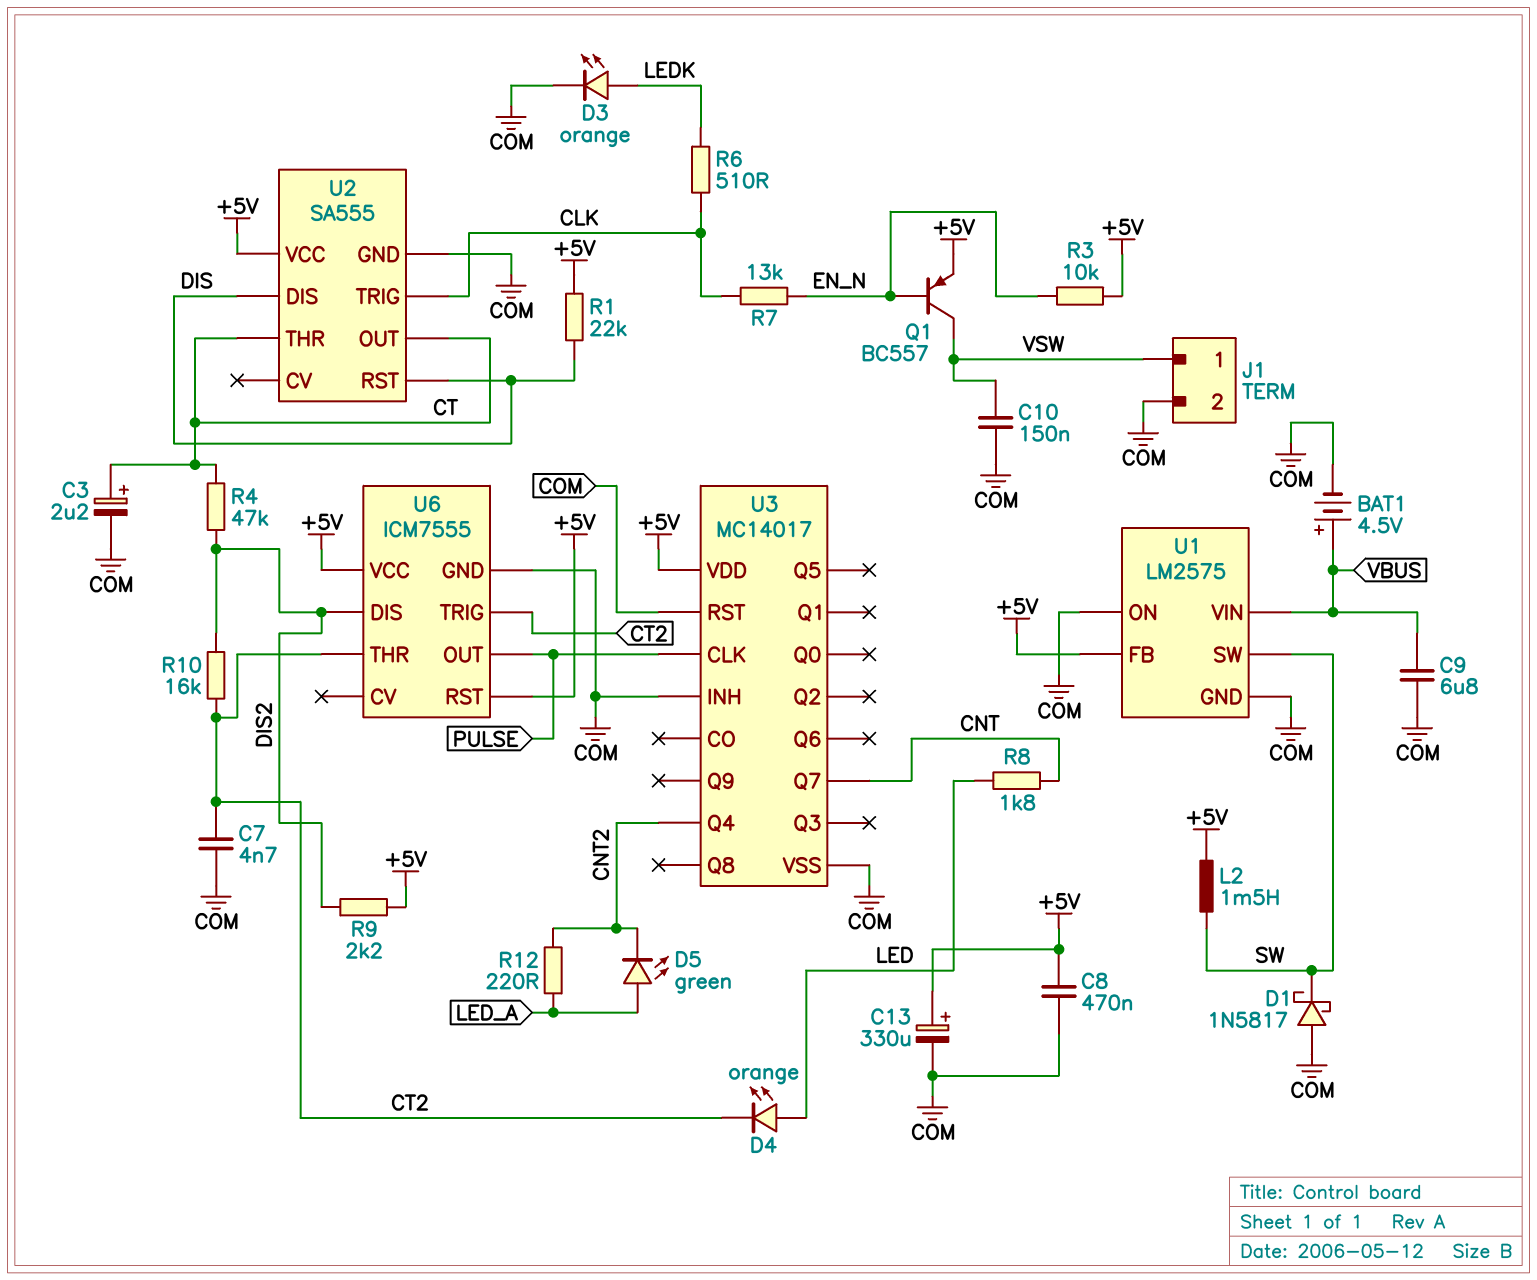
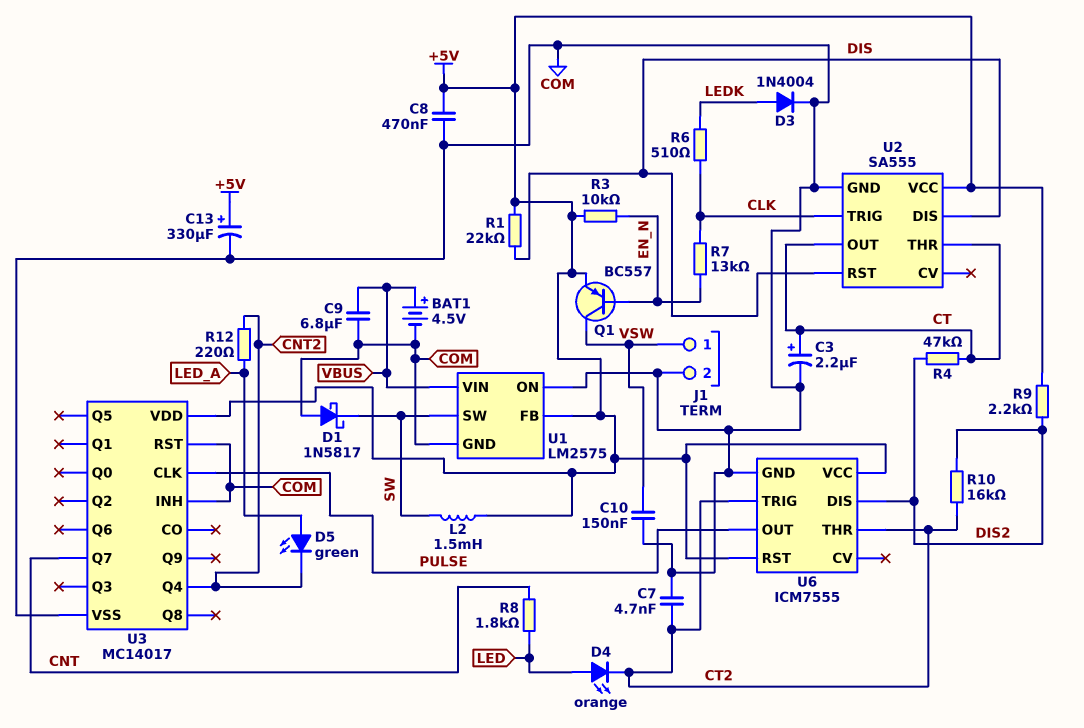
D3: LED orange (A LEDK, K COM) -> diode 1N4004 (A LEDK, K COM)

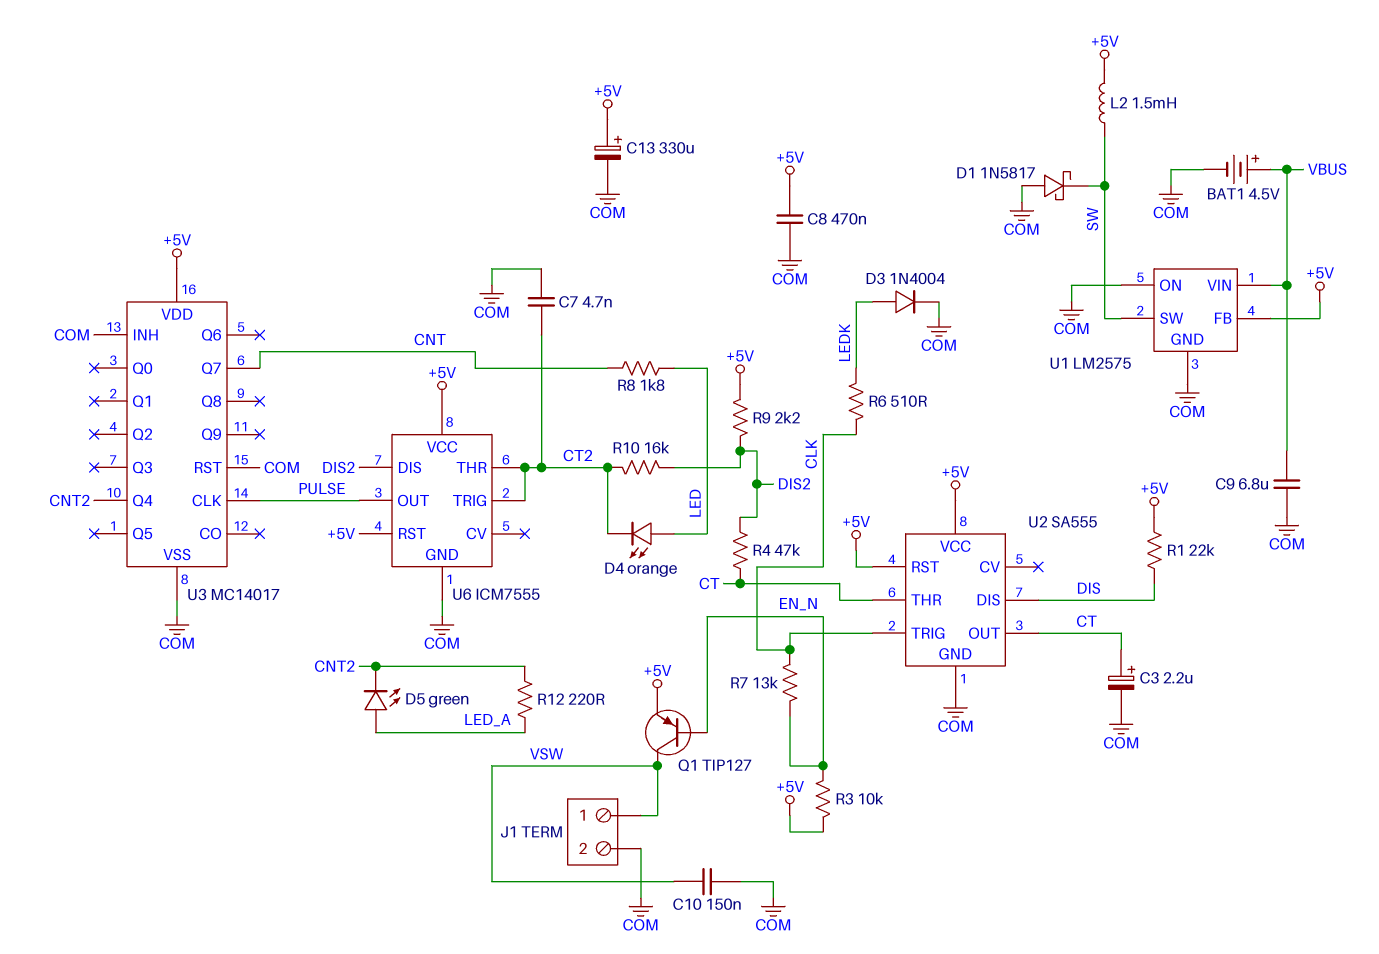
Q1: PNP BC557 (B EN_N, C VSW, E +5V) -> PNP TIP127 (B EN_N, C VSW, E +5V)
U2 pin RST: DIS -> +5V

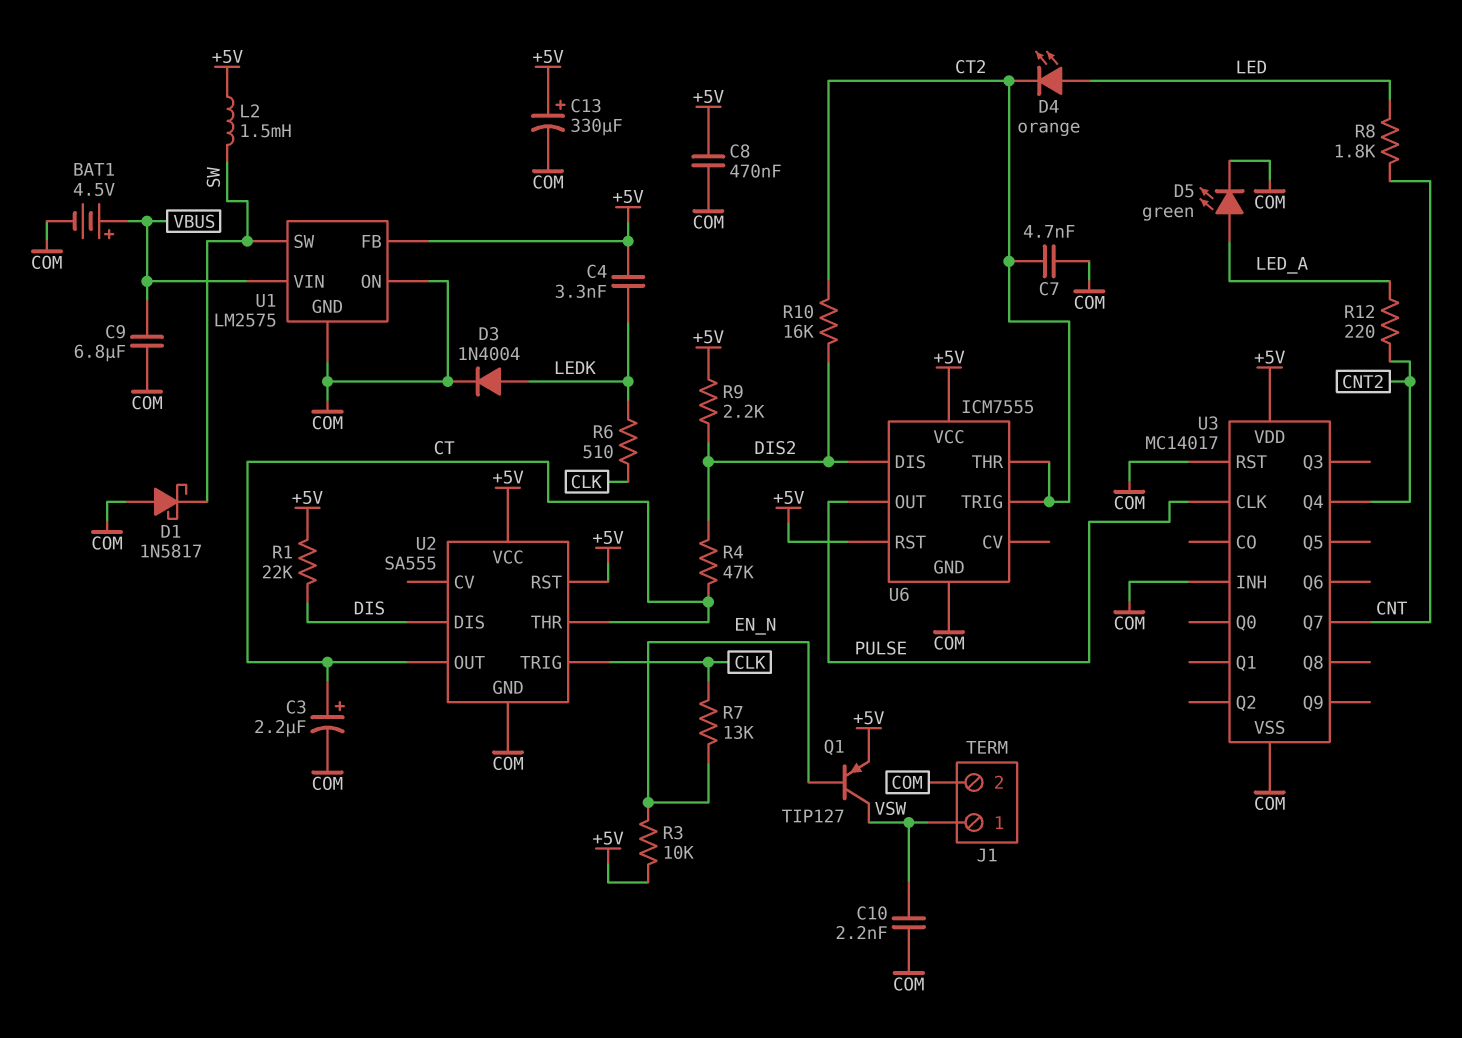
C4: none -> 3.3nF (+5V, LEDK)
C10: 150nF (COM, VSW) -> 2.2nF (COM, VSW)
D5: LED green (A LED_A, K CNT2) -> LED green (A LED_A, K COM)

